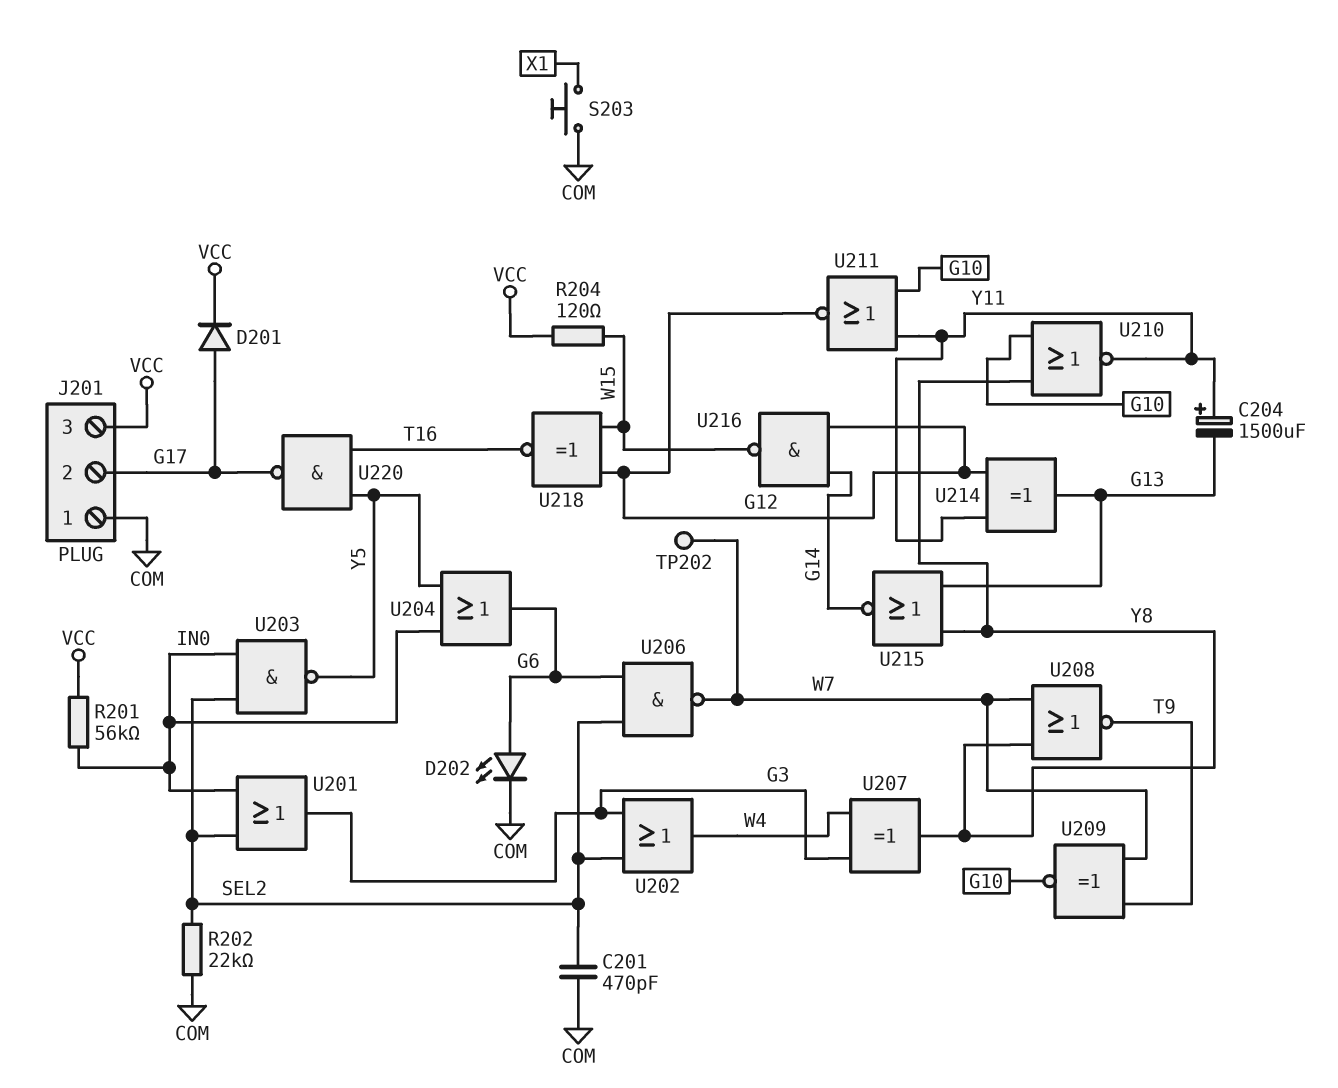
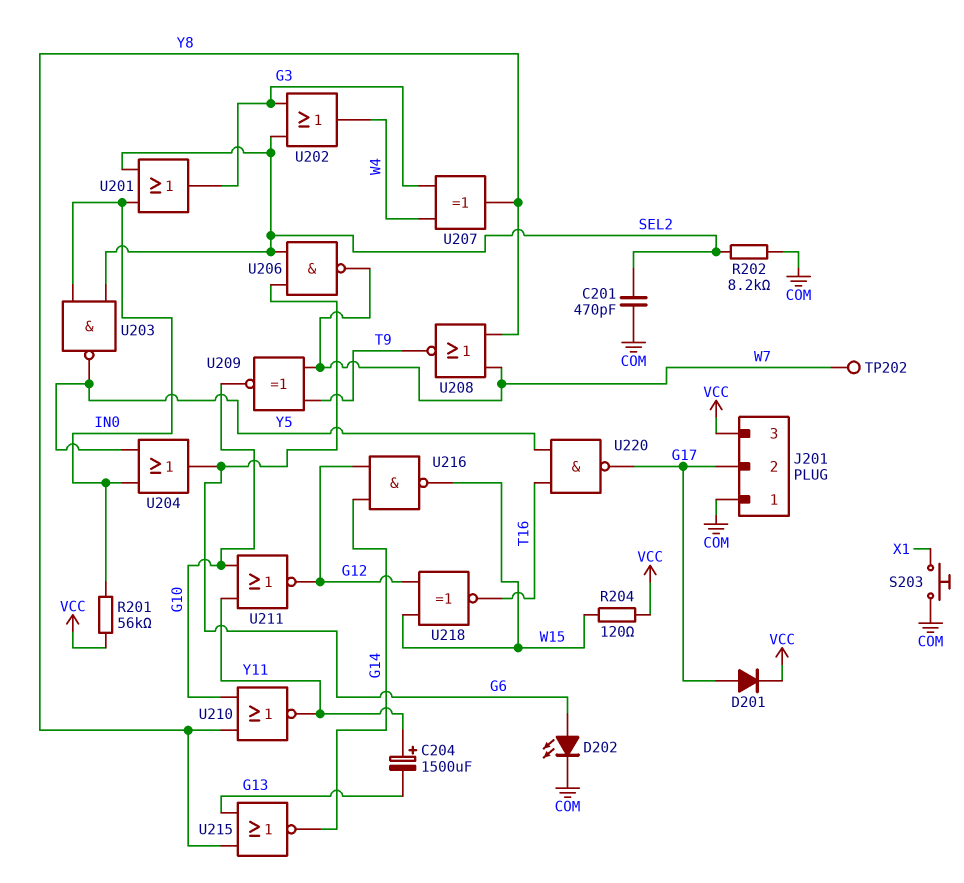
R202: 22k (COM, SEL2) -> 8.2k (COM, SEL2)
U214: XOR (in G12, in Y11, out G13) -> none

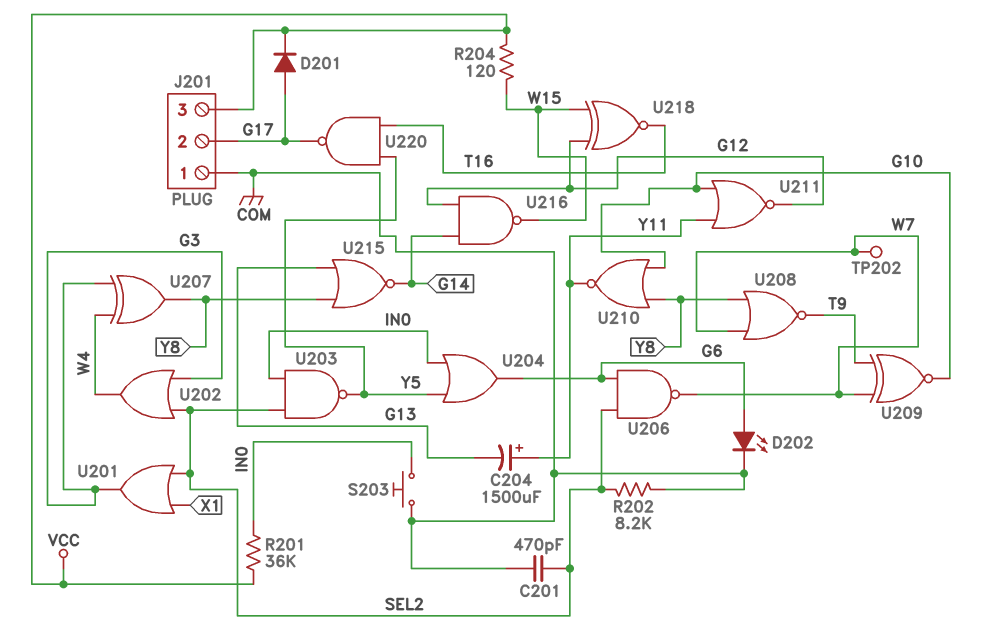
R201: 56k (IN0, VCC) -> 36k (IN0, VCC)
S203: button (COM, X1) -> button (COM, IN0)
U201: OR (in IN0, in SEL2, out G3) -> OR (in SEL2, in X1, out G3)

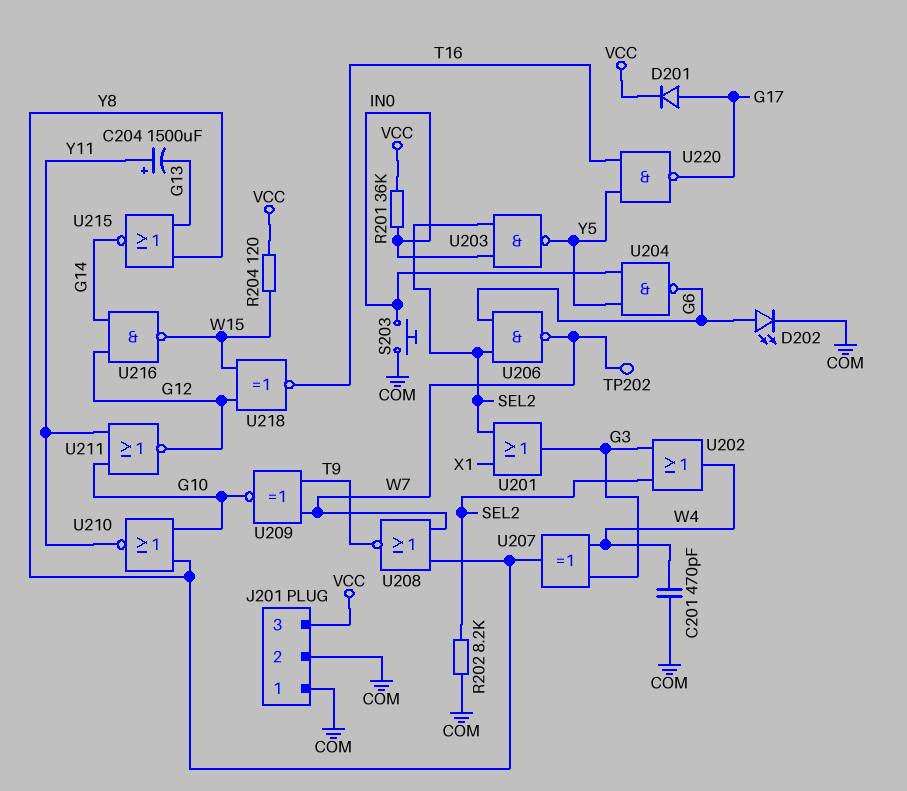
C201: 470pF (COM, SEL2) -> 470pF (COM, W4)
J201 pin 2: G17 -> COM
U204: OR (in IN0, in Y5, out G6) -> NAND (in IN0, in Y5, out G6)

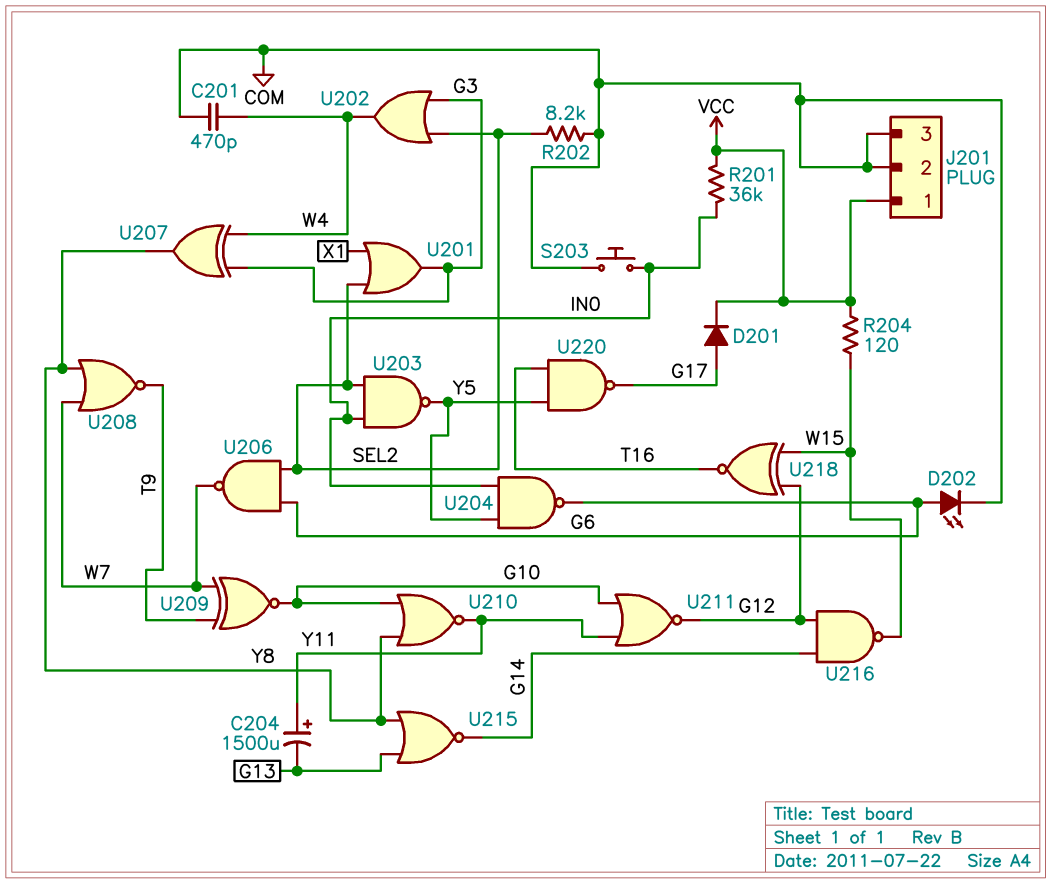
J201 pin 1: COM -> VCC
J201 pin 3: VCC -> COM
TP202: test point (W7) -> none

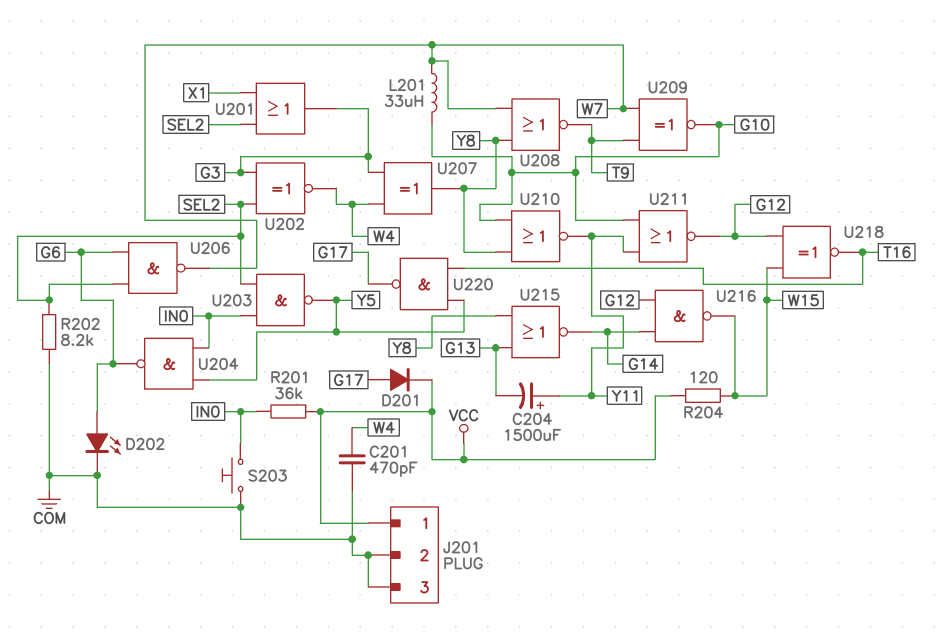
L201: none -> 33uH (G10, W7)
U202: OR (in G3, in SEL2, out W4) -> XNOR (in G3, in SEL2, out W4)

